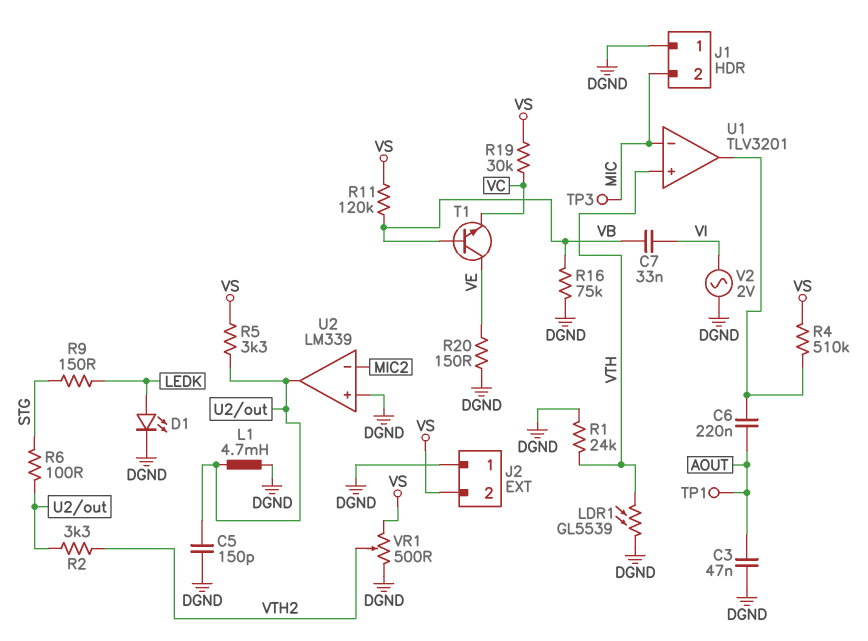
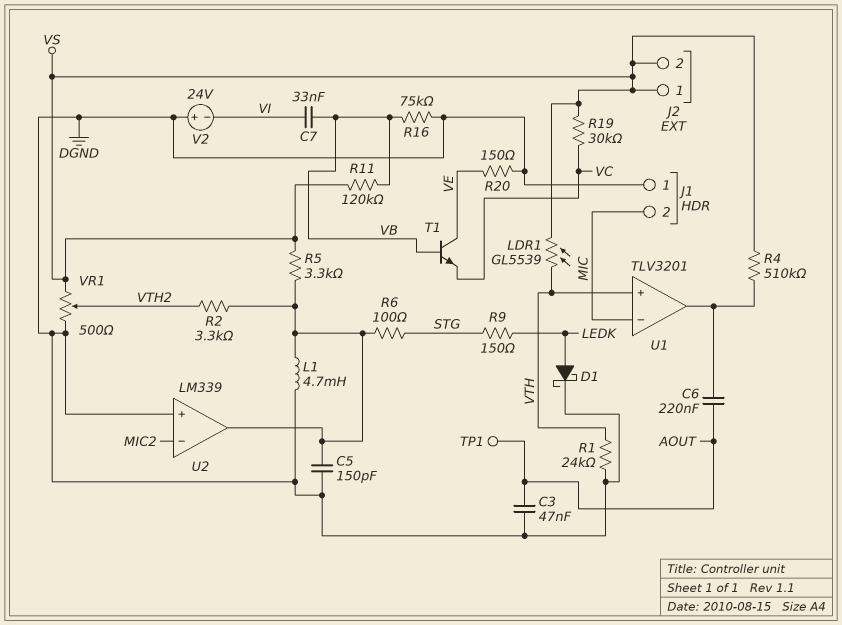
D1: LED (A LEDK, K DGND) -> schottky (A LEDK, K DGND)
J2 pin 1: DGND -> VS
LDR1: GL5539 (DGND, VTH) -> GL5539 (VS, VTH)
TP3: test point (MIC) -> none
V2: AC 2V (DGND, VI) -> 24V (plus DGND, minus VI)

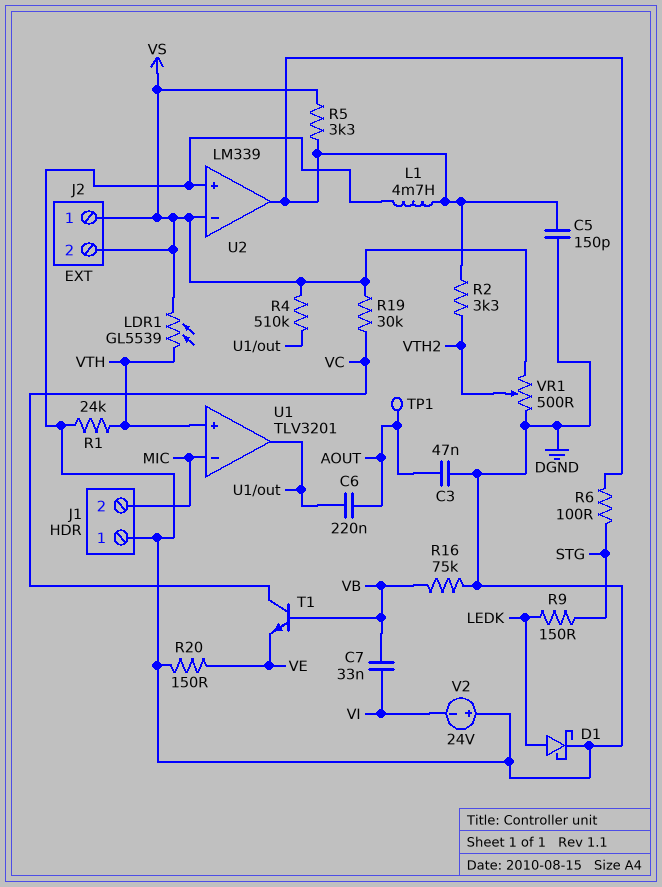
R11: 120k (VB, VS) -> none
T1: NPN (B VB, C VE, E VC) -> NPN (B VB, C VC, E VE)
U2 pin in-: MIC2 -> VS

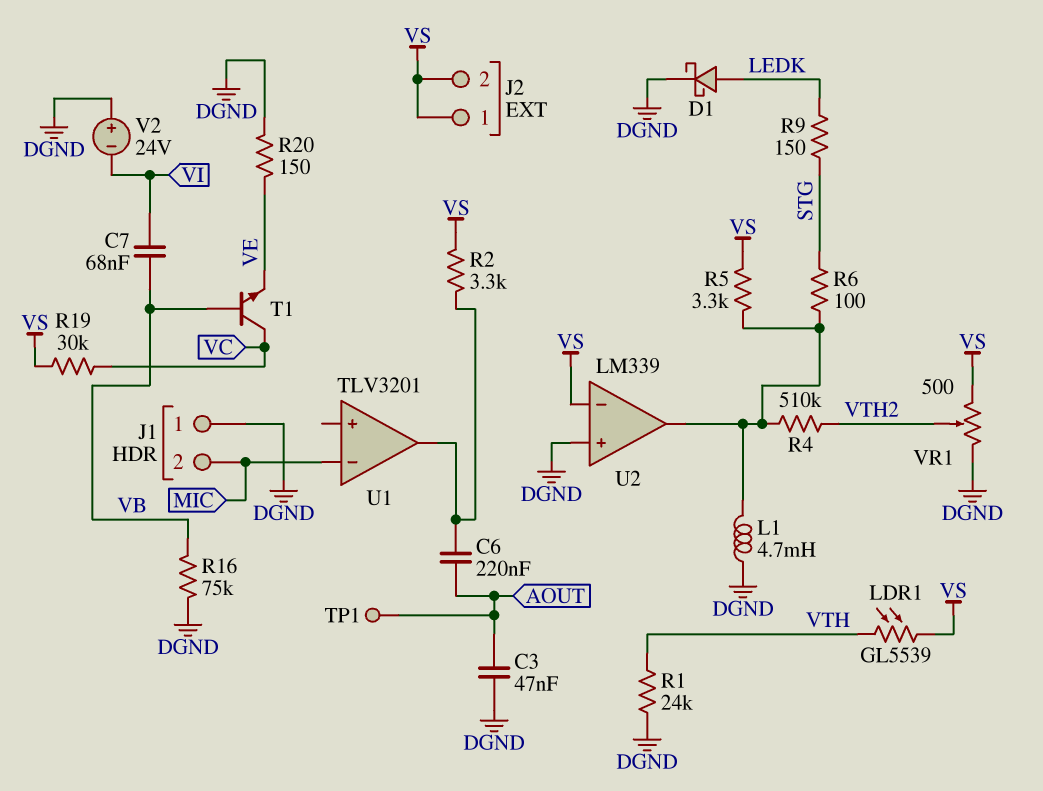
C5: 150pF (DGND, U2/out) -> none
C7: 33nF (VB, VI) -> 68nF (VB, VI)
R2: 3.3k (U2/out, VTH2) -> 3.3k (U1/out, VS)
R4: 510k (U1/out, VS) -> 510k (U2/out, VTH2)
U1 pin in+: VTH -> none

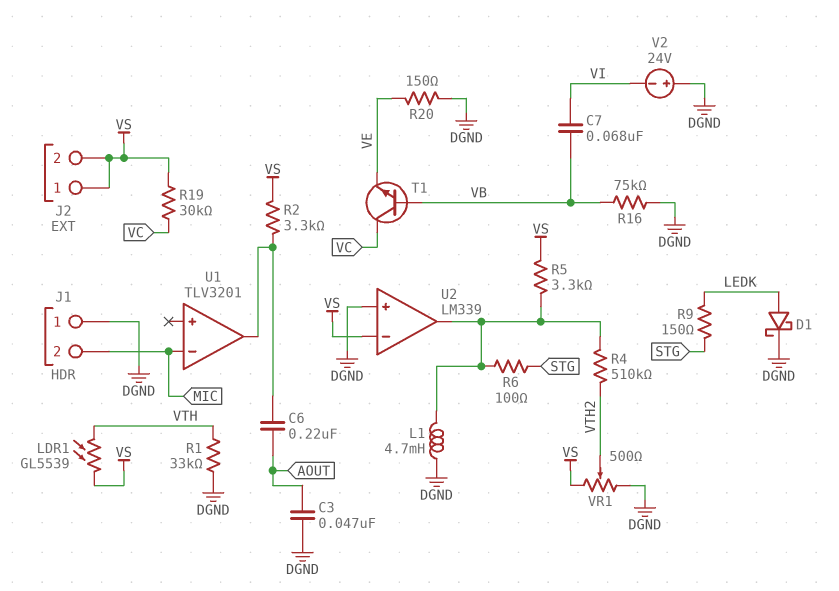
R1: 24k (DGND, VTH) -> 33k (DGND, VTH)
TP1: test point (AOUT) -> none

